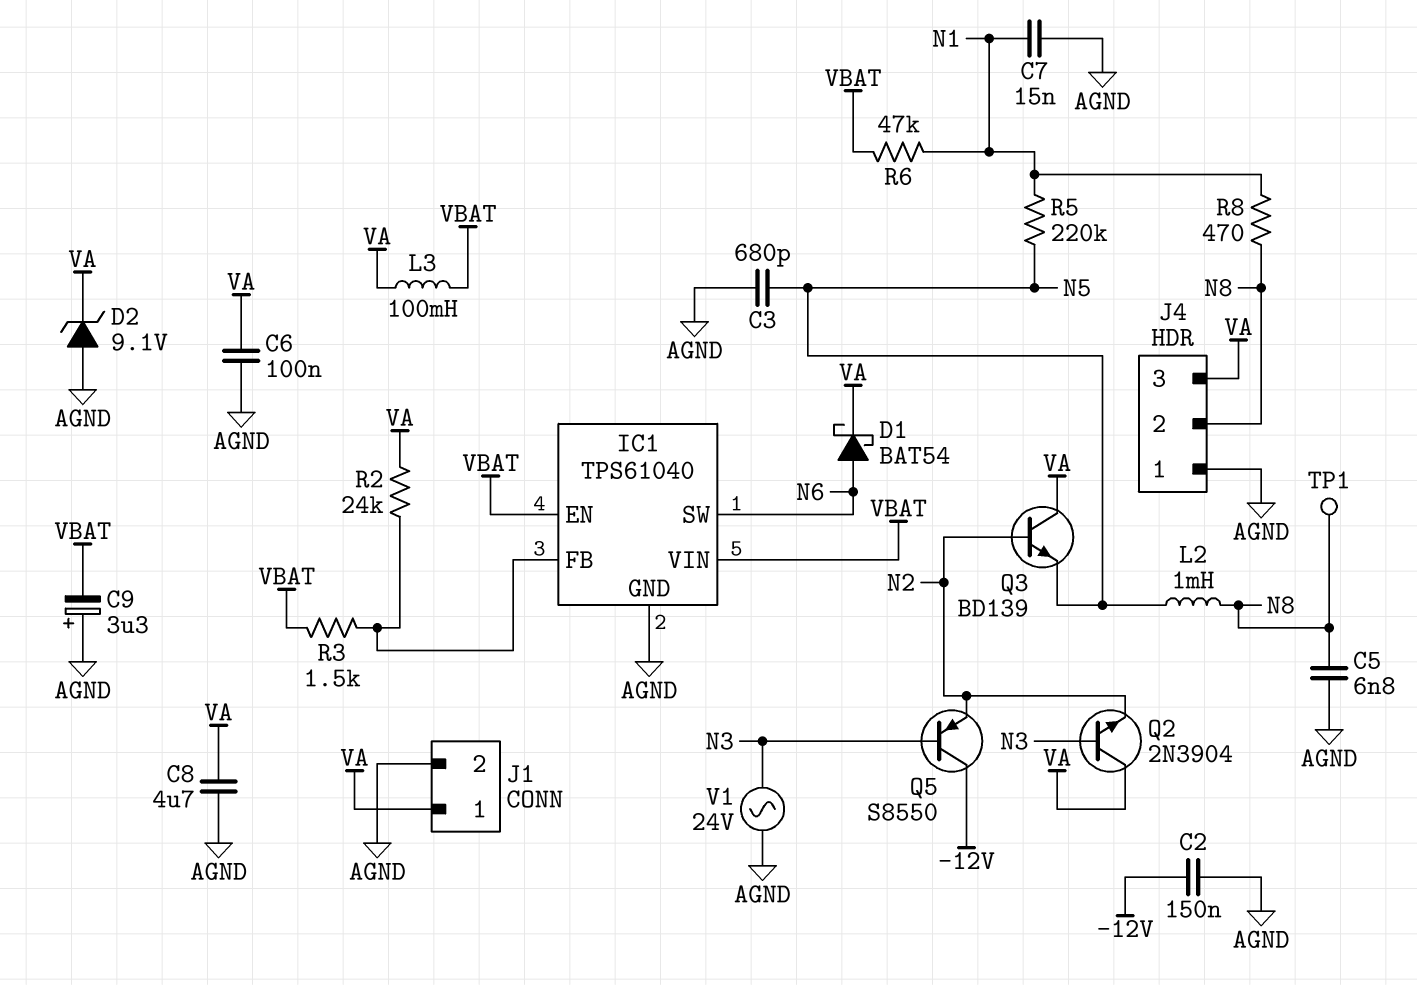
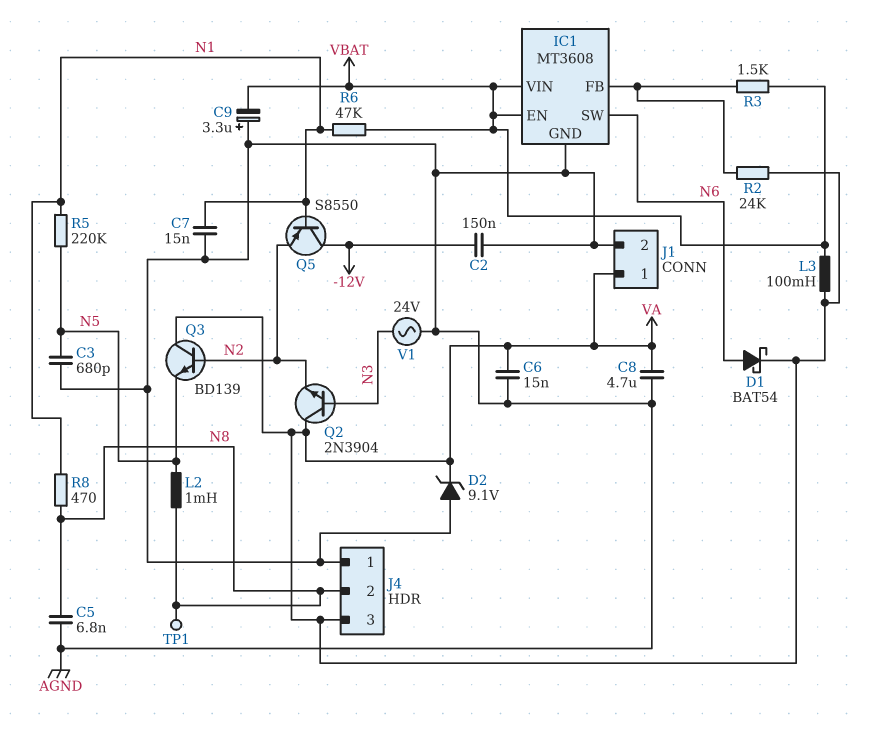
C6: 100nF (AGND, VA) -> 15nF (AGND, VA)
IC1: TPS61040 -> MT3608
Q5: PNP S8550 (B N3, C -12V, E N2) -> PNP S8550 (B N1, C -12V, E N2)

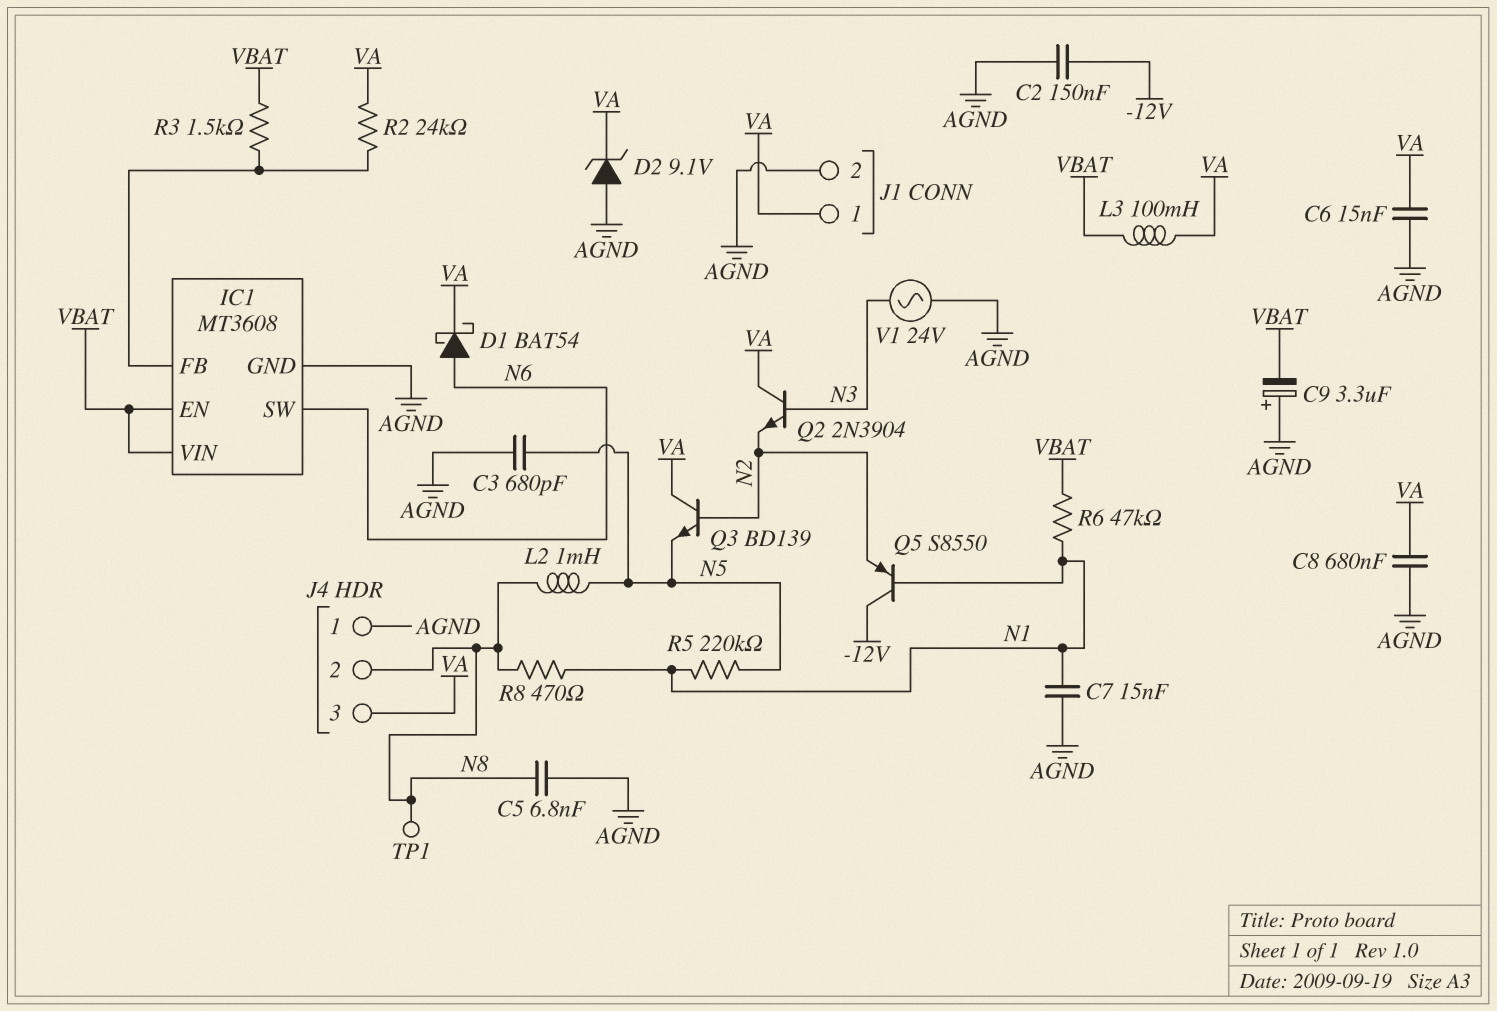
C8: 4.7uF (AGND, VA) -> 680nF (AGND, VA)

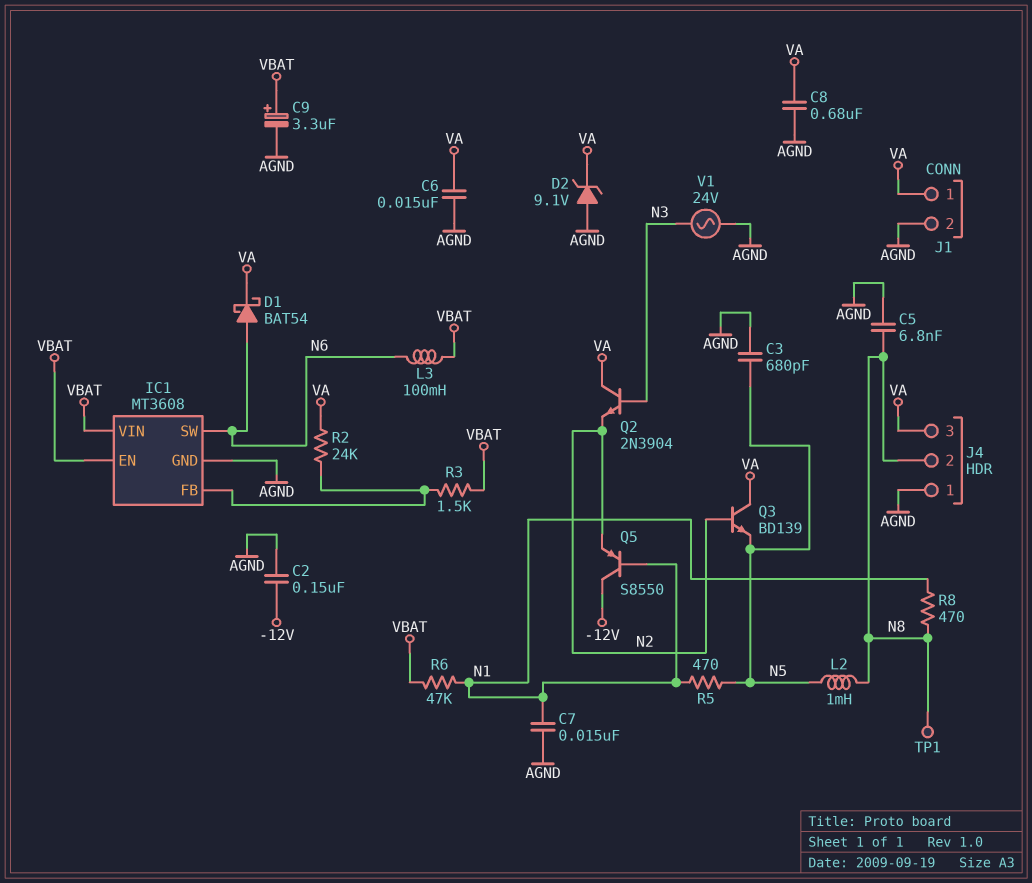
C9: 3.3uF (plus AGND, minus VBAT) -> 3.3uF (plus VBAT, minus AGND)
L3: 100mH (VA, VBAT) -> 100mH (N6, VBAT)
R5: 220k (N1, N5) -> 470 (N1, N5)

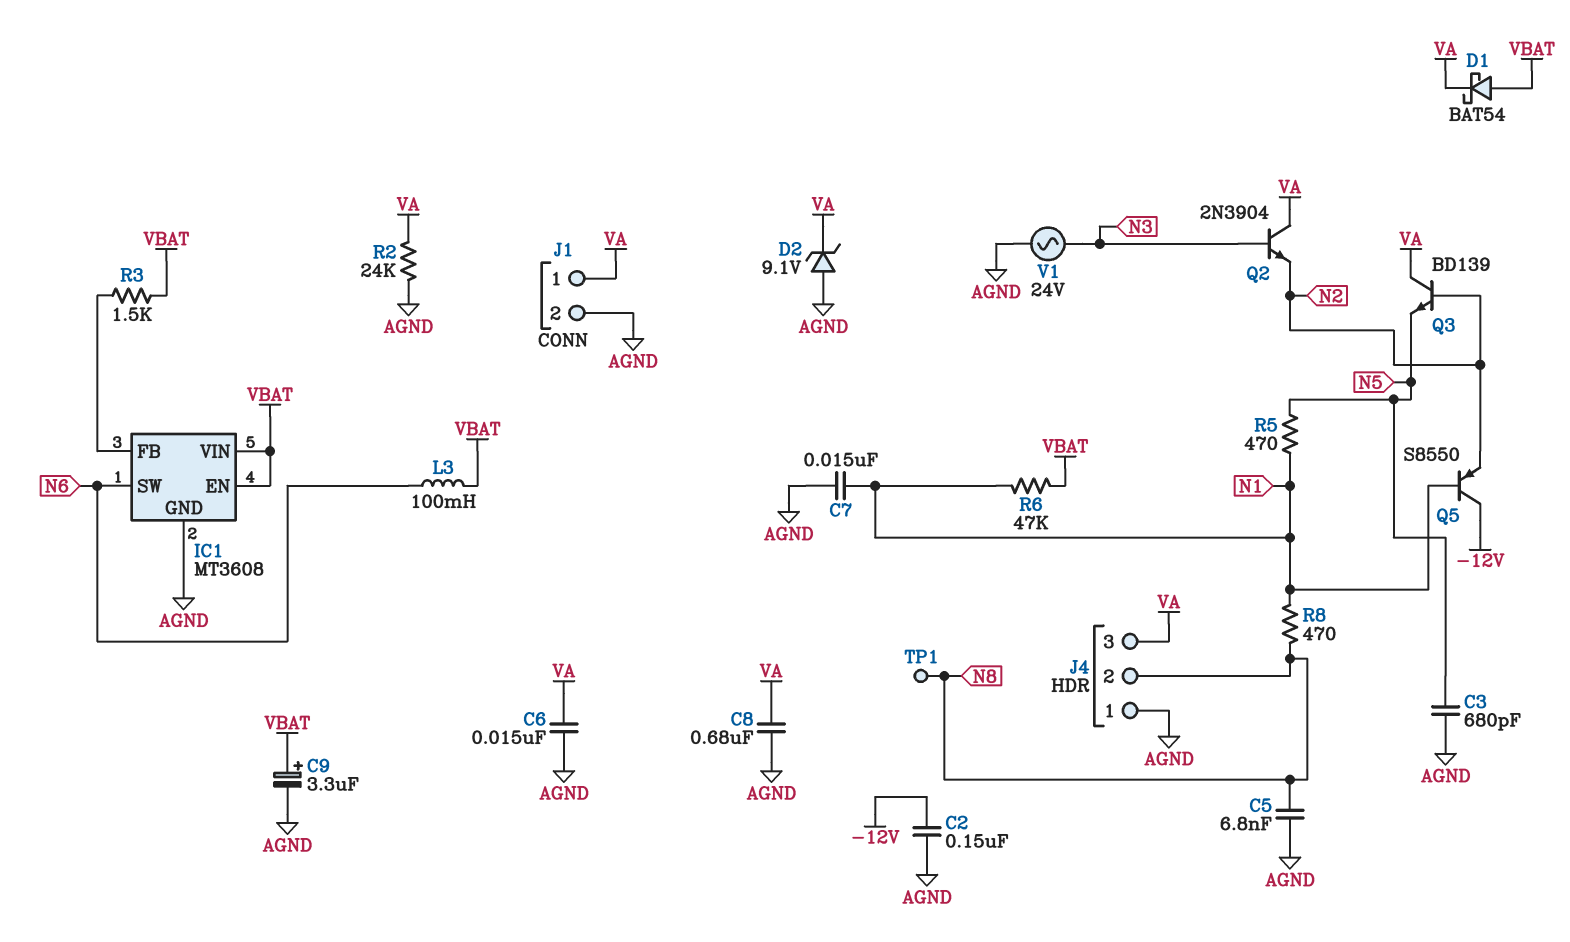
D1: schottky BAT54 (A N6, K VA) -> schottky BAT54 (A VBAT, K VA)
L2: 1mH (N5, N8) -> none
R2: 24k (IC1/FB, VA) -> 24k (AGND, VA)

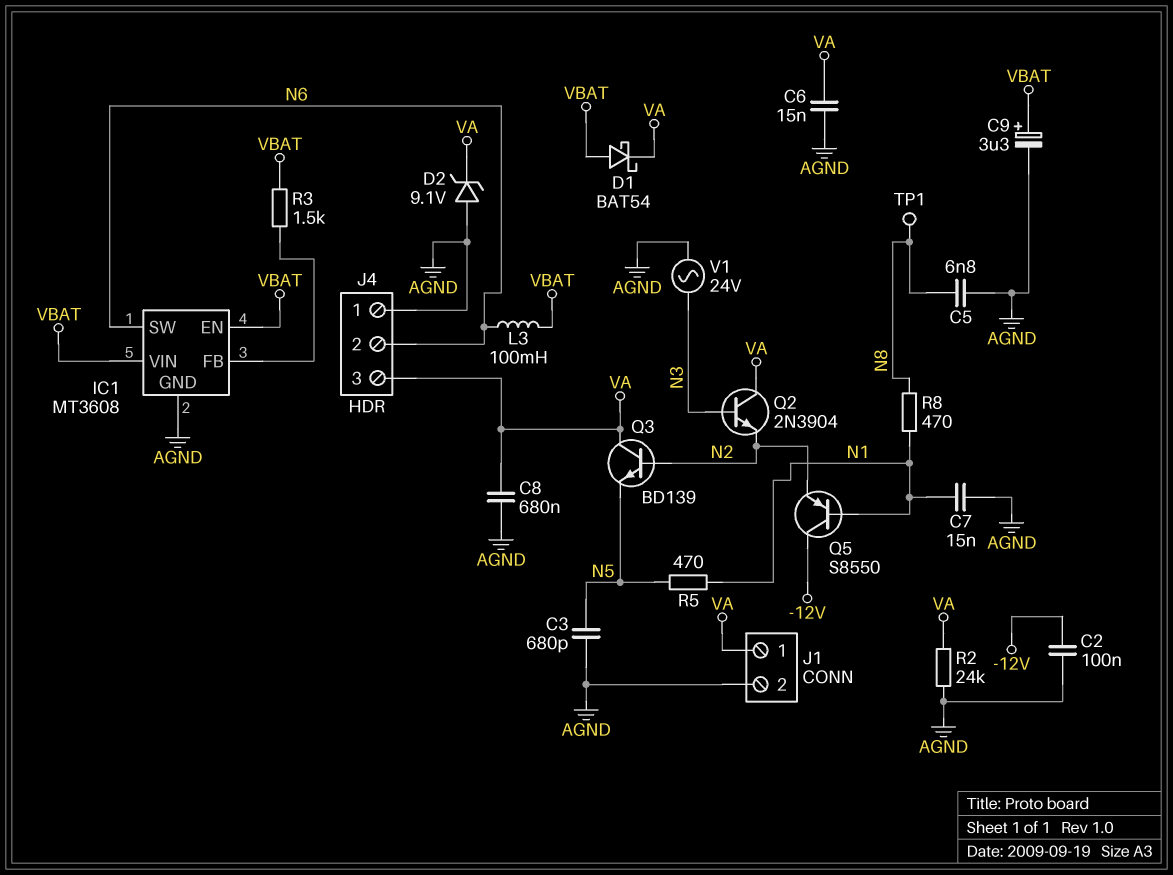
C2: 150nF (-12V, AGND) -> 100nF (-12V, AGND)
J4 pin 2: N8 -> N6
R6: 47k (N1, VBAT) -> none

